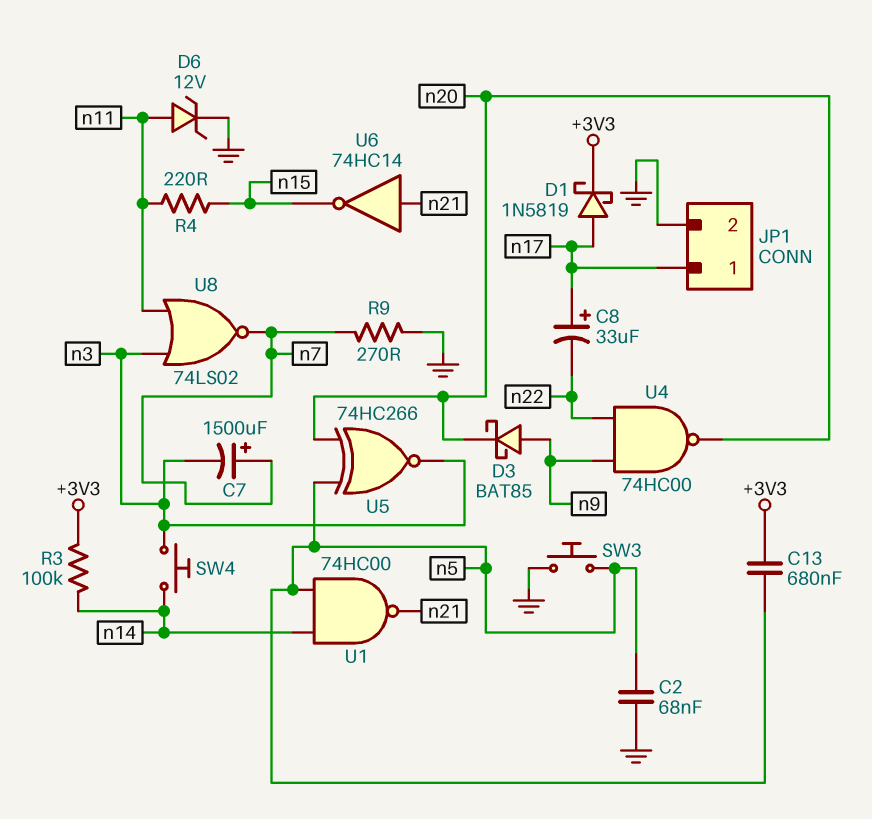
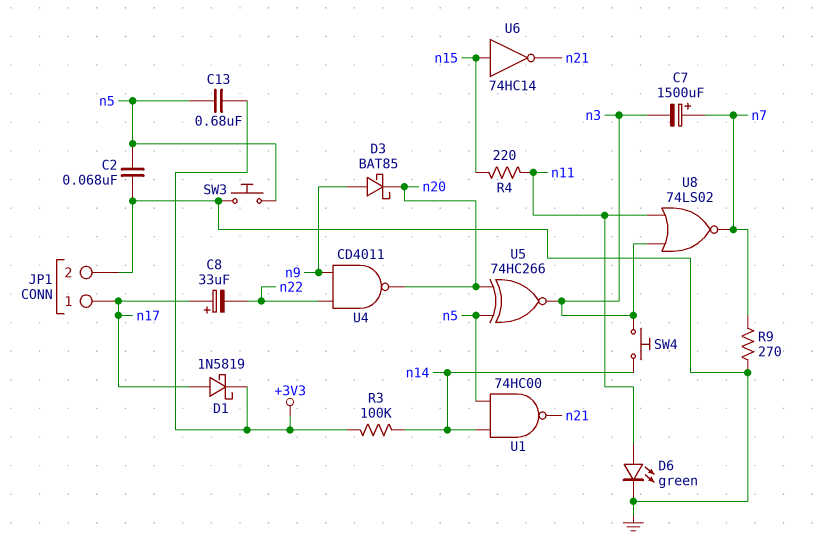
D6: zener 12V (A n11, K GND) -> LED green (A n11, K GND)
U4: NAND 74HC00 (in n9, in n22, out n20) -> NAND CD4011 (in n9, in n22, out n20)
U6: NOT 74HC14 (in n21, out n15) -> NOT 74HC14 (in n15, out n21)

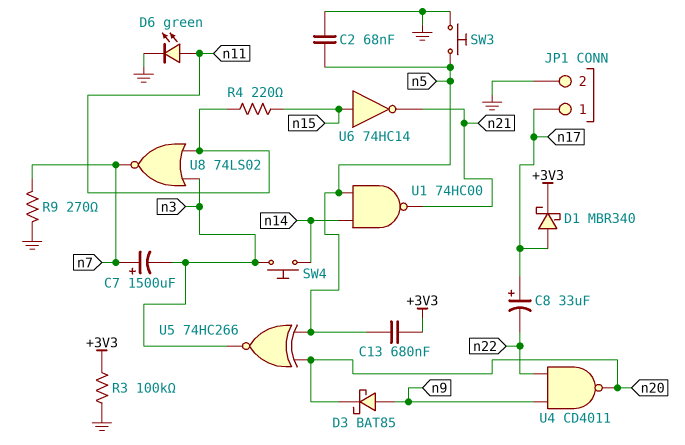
D1: schottky 1N5819 (A n17, K +3V3) -> schottky MBR340 (A n17, K +3V3)
R3: 100k (+3V3, n14) -> 100k (+3V3, GND)

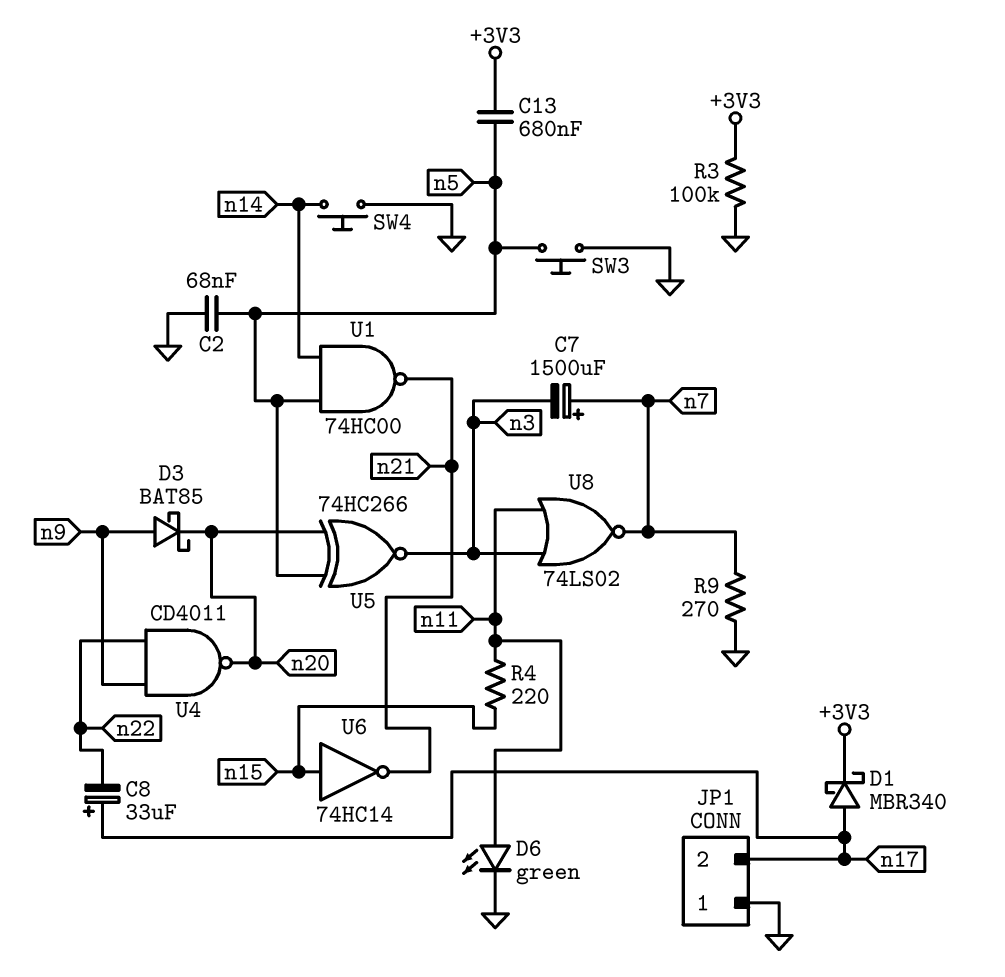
JP1 pin 1: n17 -> GND
JP1 pin 2: GND -> n17
SW4: button (n3, n14) -> button (GND, n14)

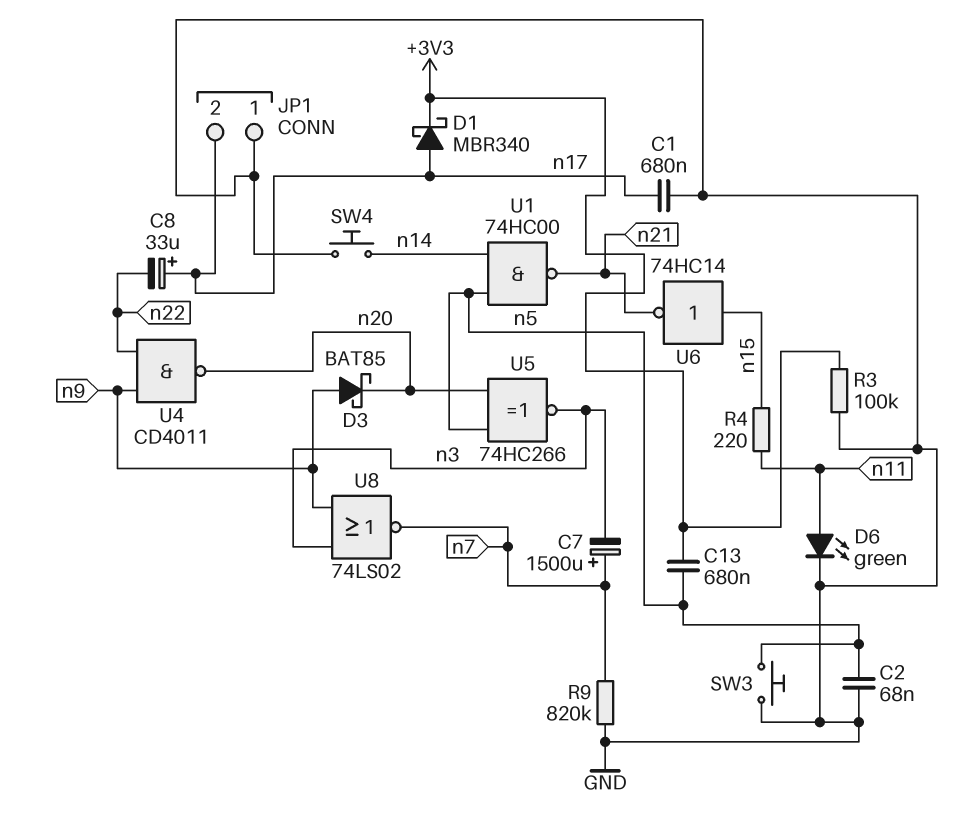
C1: none -> 680nF (GND, n17)
R9: 270 (GND, n7) -> 820k (GND, n7)
U8: NOR 74LS02 (in n3, in n11, out n7) -> NOR 74LS02 (in n3, in n9, out n7)

